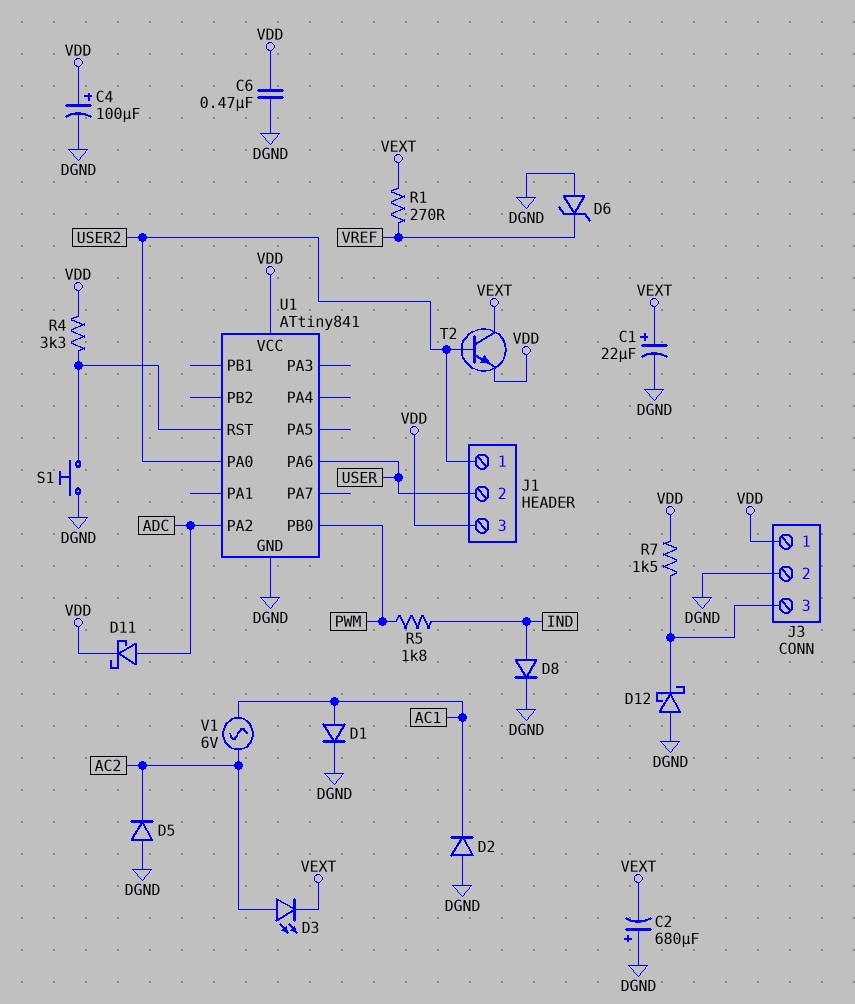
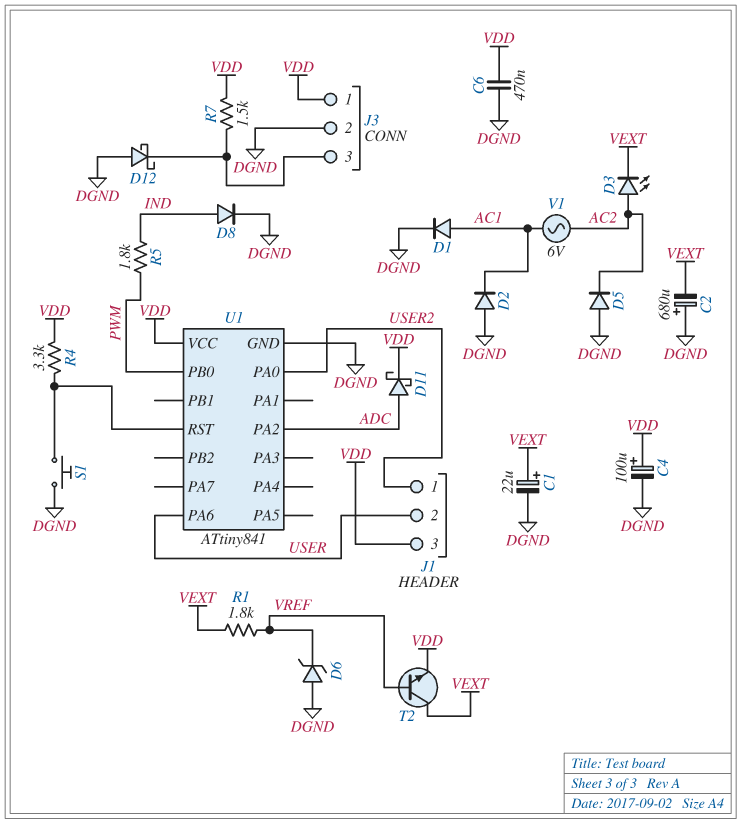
R1: 270 (VEXT, VREF) -> 1.8k (VEXT, VREF)
T2: NPN (B USER2, C VEXT, E VDD) -> NPN (B VREF, C VEXT, E VDD)

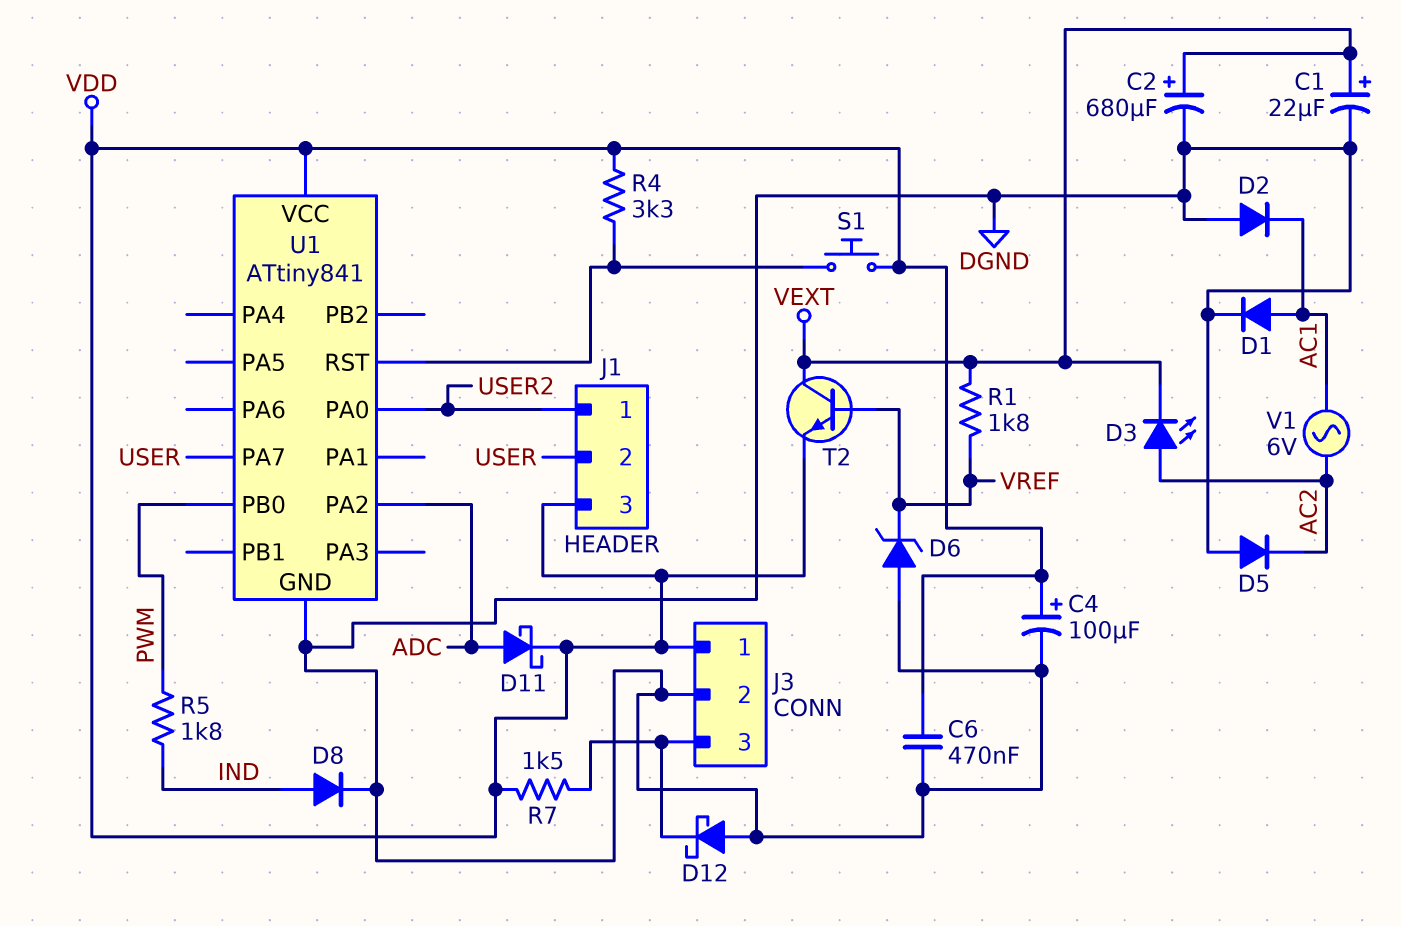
C2: 680uF (plus DGND, minus VEXT) -> 680uF (plus VEXT, minus DGND)
S1: button (DGND, U1/RST) -> button (U1/RST, VDD)
U1 pin PA6: USER -> none
U1 pin PA7: none -> USER

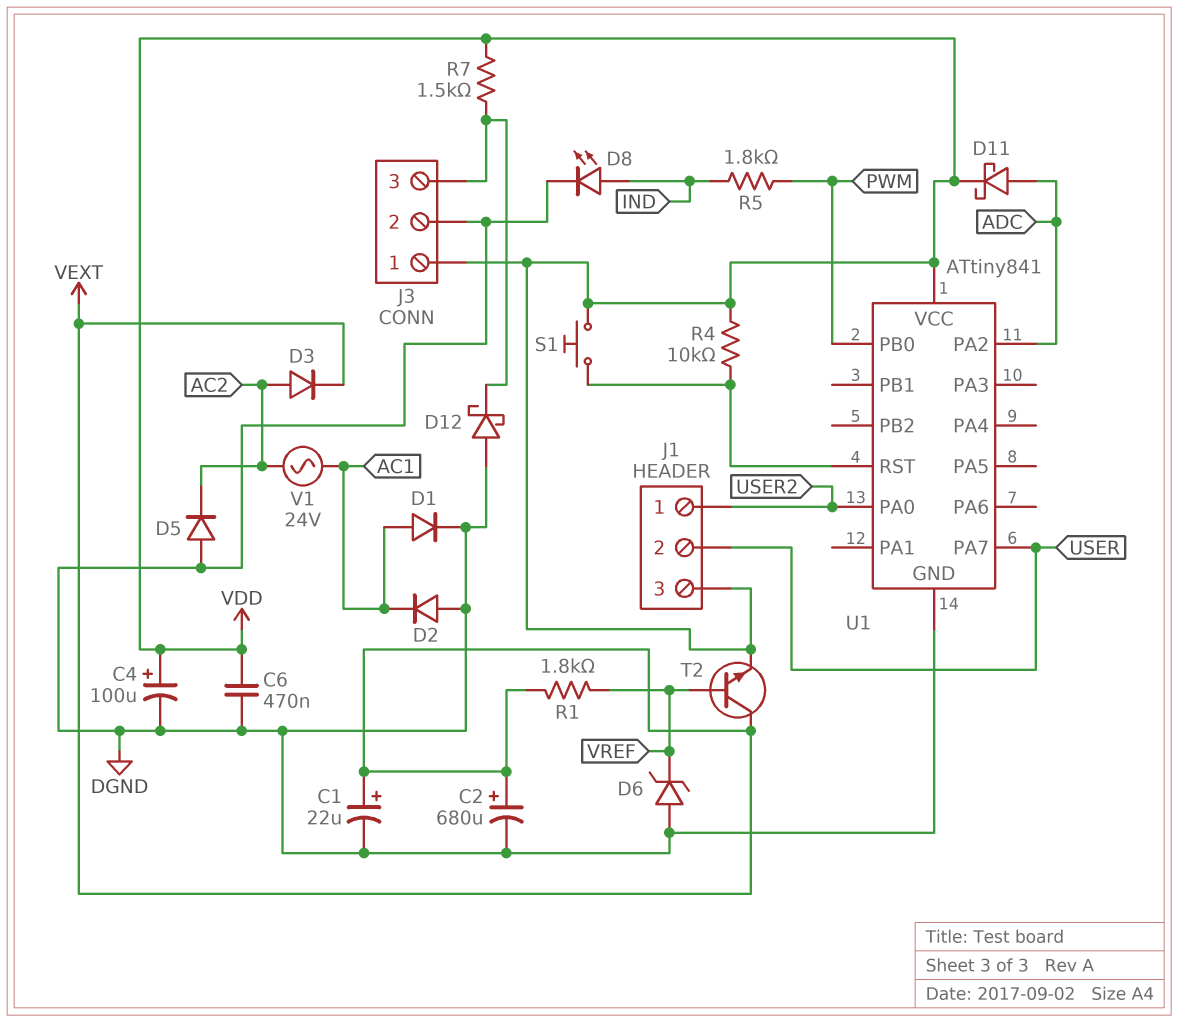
D3: LED (A AC2, K VEXT) -> diode (A AC2, K VEXT)
D8: diode (A IND, K DGND) -> LED (A IND, K DGND)
R4: 3.3k (U1/RST, VDD) -> 10k (U1/RST, VDD)
V1: AC 6V (AC1, AC2) -> AC 24V (AC1, AC2)

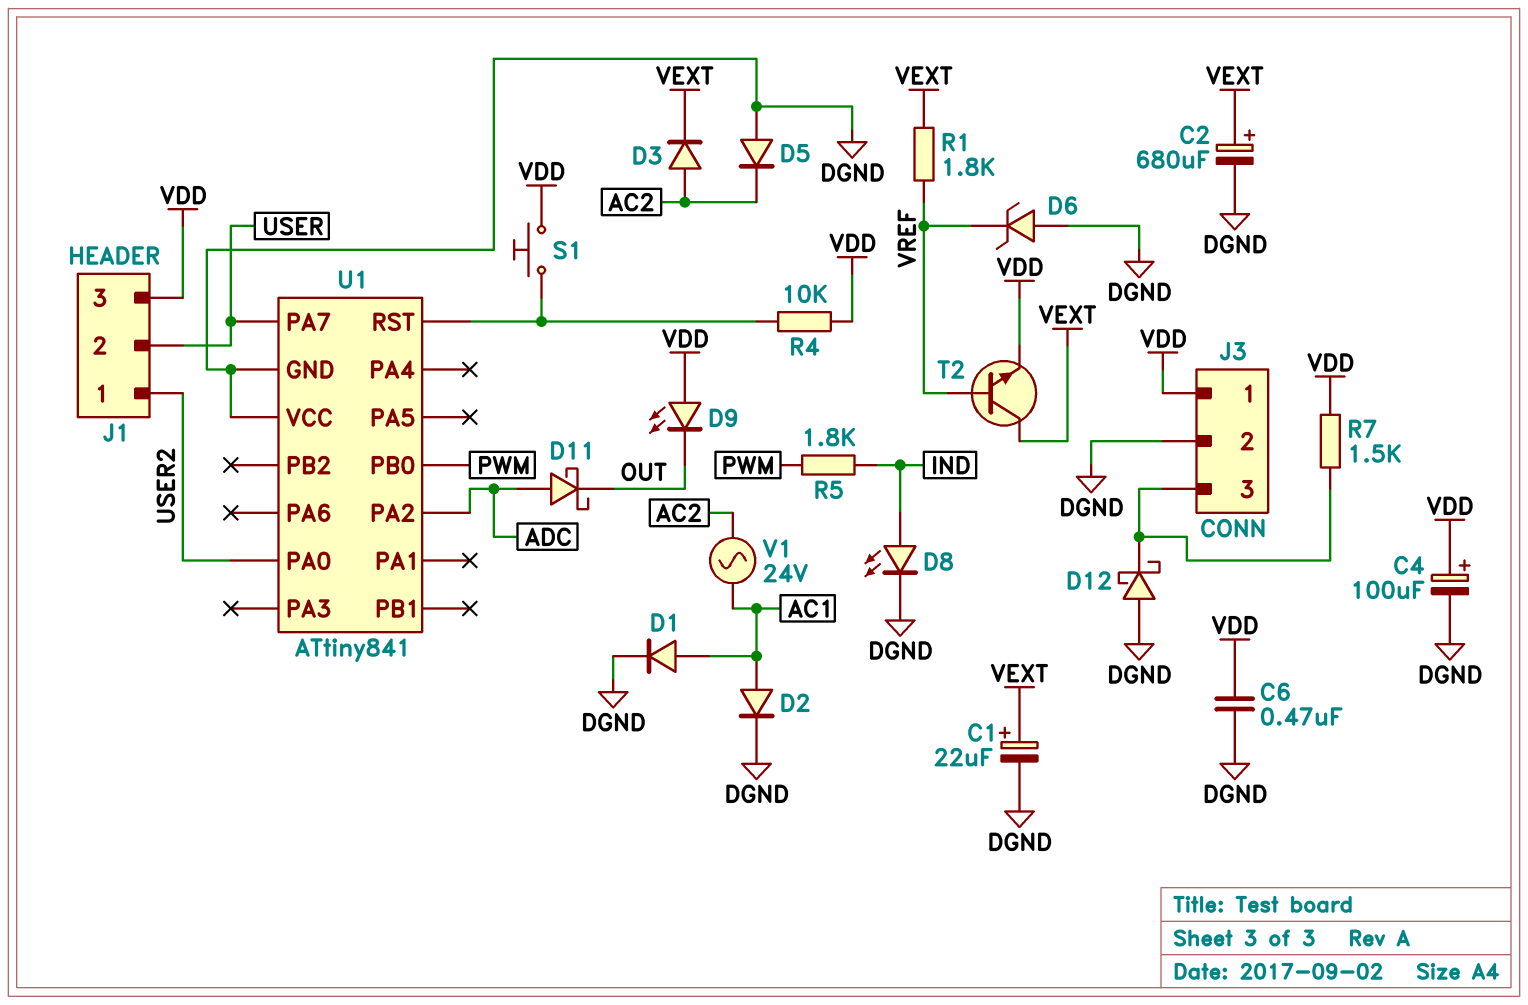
D2: diode (A DGND, K AC1) -> diode (A AC1, K DGND)
D9: none -> LED (A VDD, K OUT)
D11: schottky (A ADC, K VDD) -> schottky (A ADC, K OUT)
U1 pin VCC: VDD -> DGND

